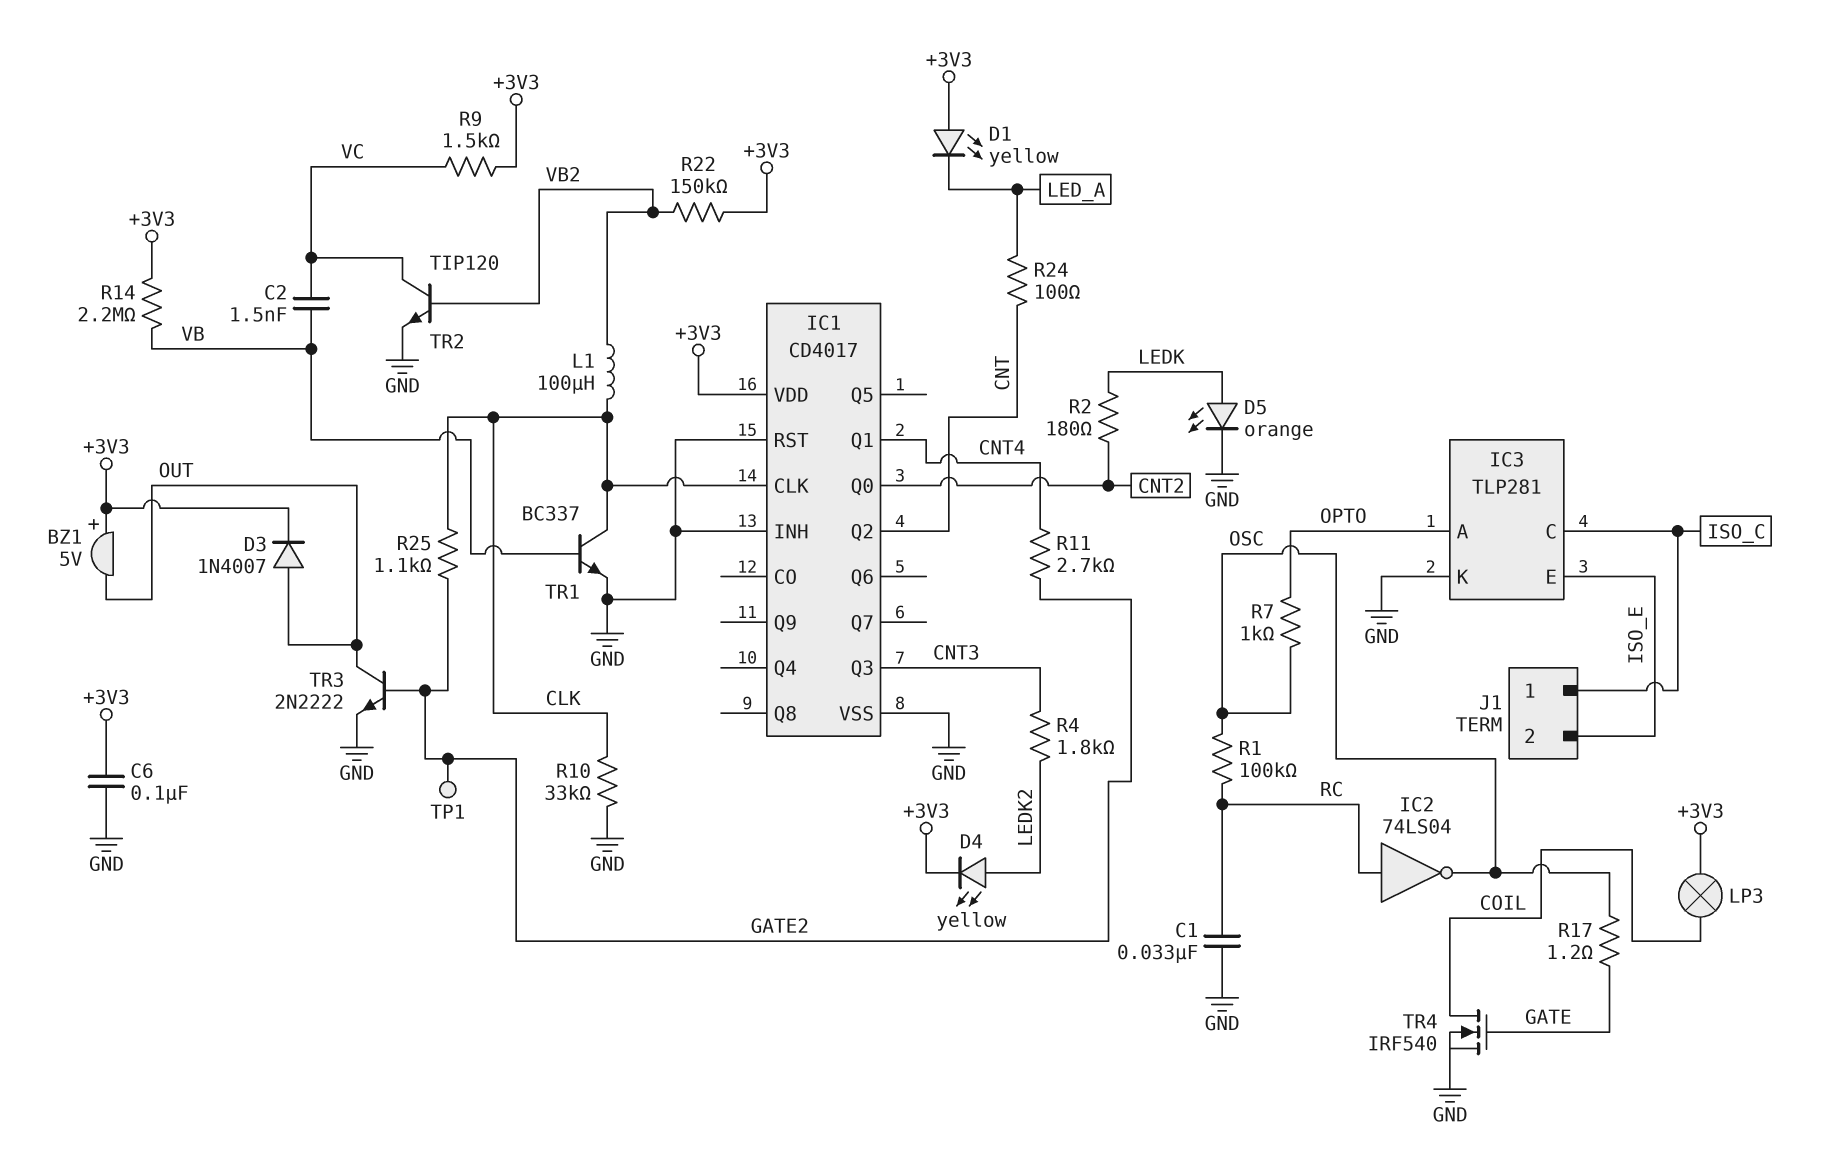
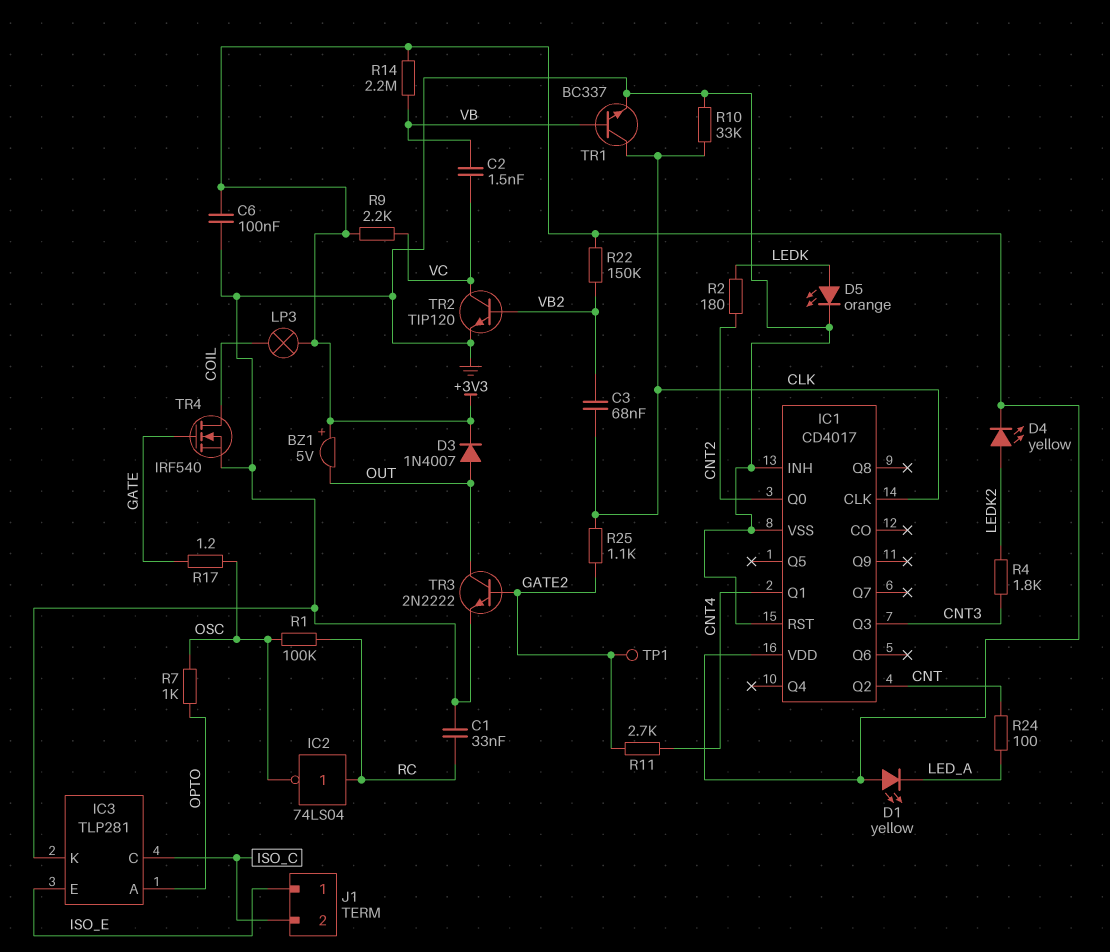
C3: none -> 68nF (CLK, VB2)
J1 pin 1: ISO_C -> ISO_E
J1 pin 2: ISO_E -> ISO_C
L1: 100uH (CLK, VB2) -> none
R9: 1.5k (+3V3, VC) -> 2.2k (+3V3, VC)

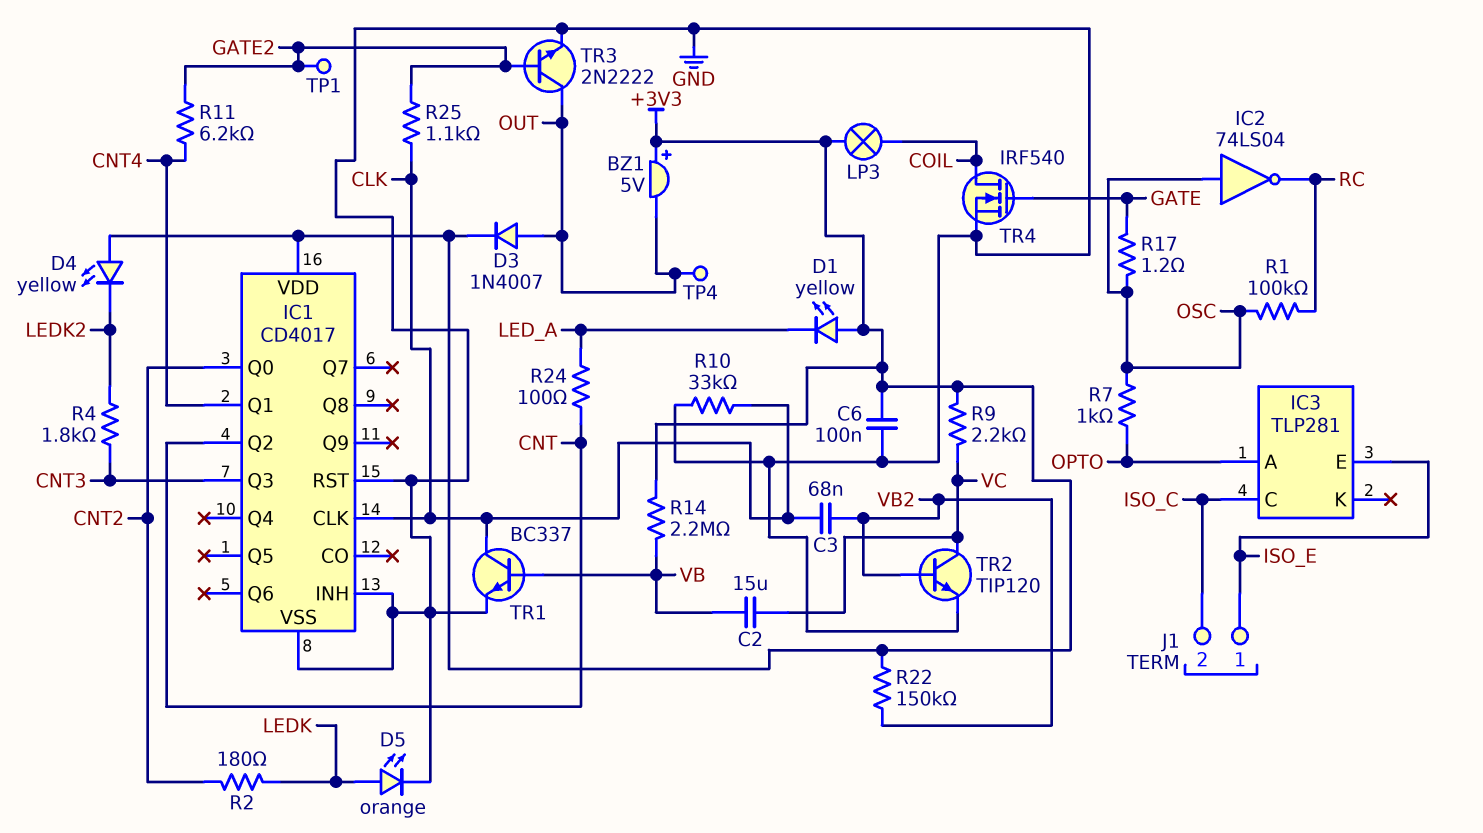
C1: 33nF (GND, RC) -> none
C2: 1.5nF (VB, VC) -> 15uF (VB, VC)
D4: LED yellow (A LEDK2, K +3V3) -> LED yellow (A +3V3, K LEDK2)
IC2: NOT 74LS04 (in RC, out OSC) -> NOT 74LS04 (in OSC, out RC)
IC3 pin K: GND -> none
R11: 2.7k (CNT4, GATE2) -> 6.2k (CNT4, GATE2)
TP4: none -> test point (OUT)

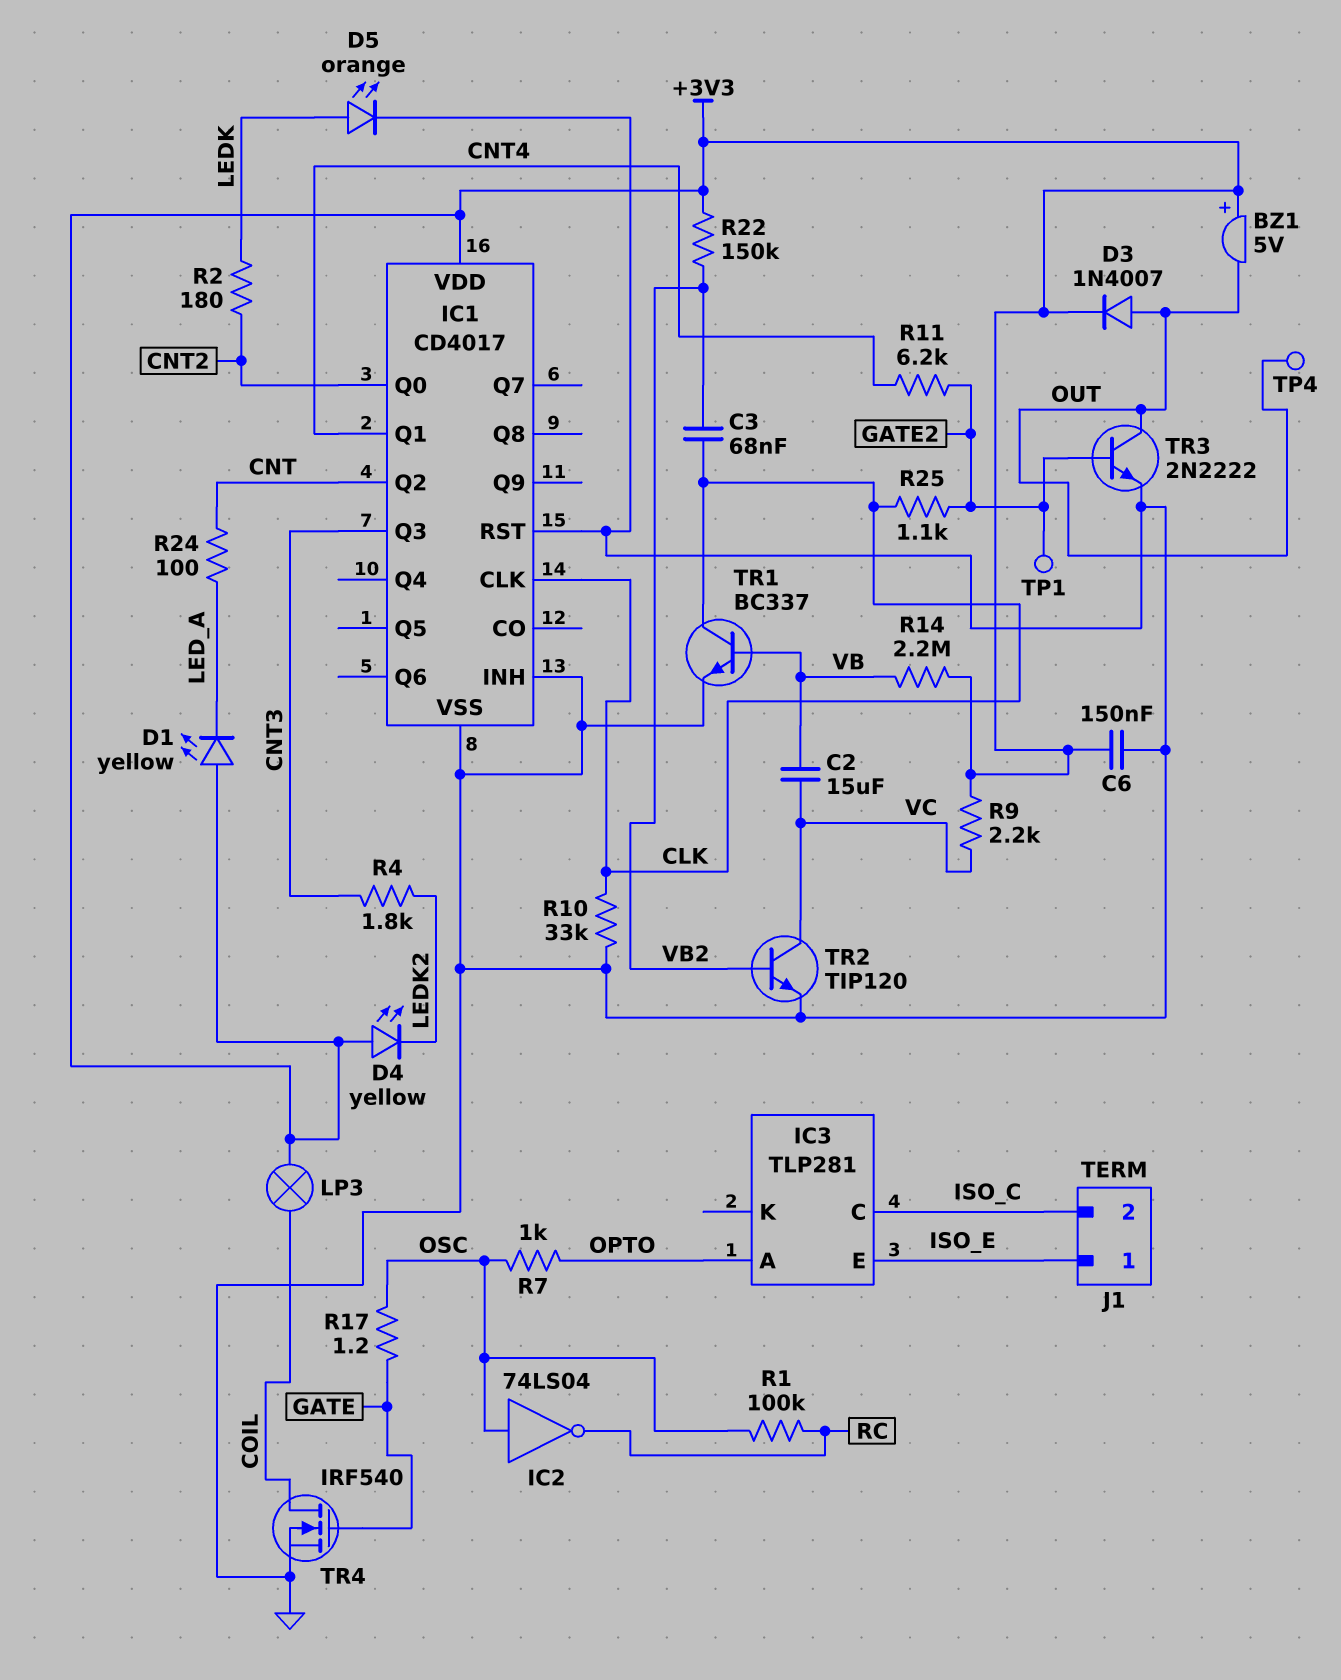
C6: 100nF (+3V3, GND) -> 150nF (+3V3, GND)

